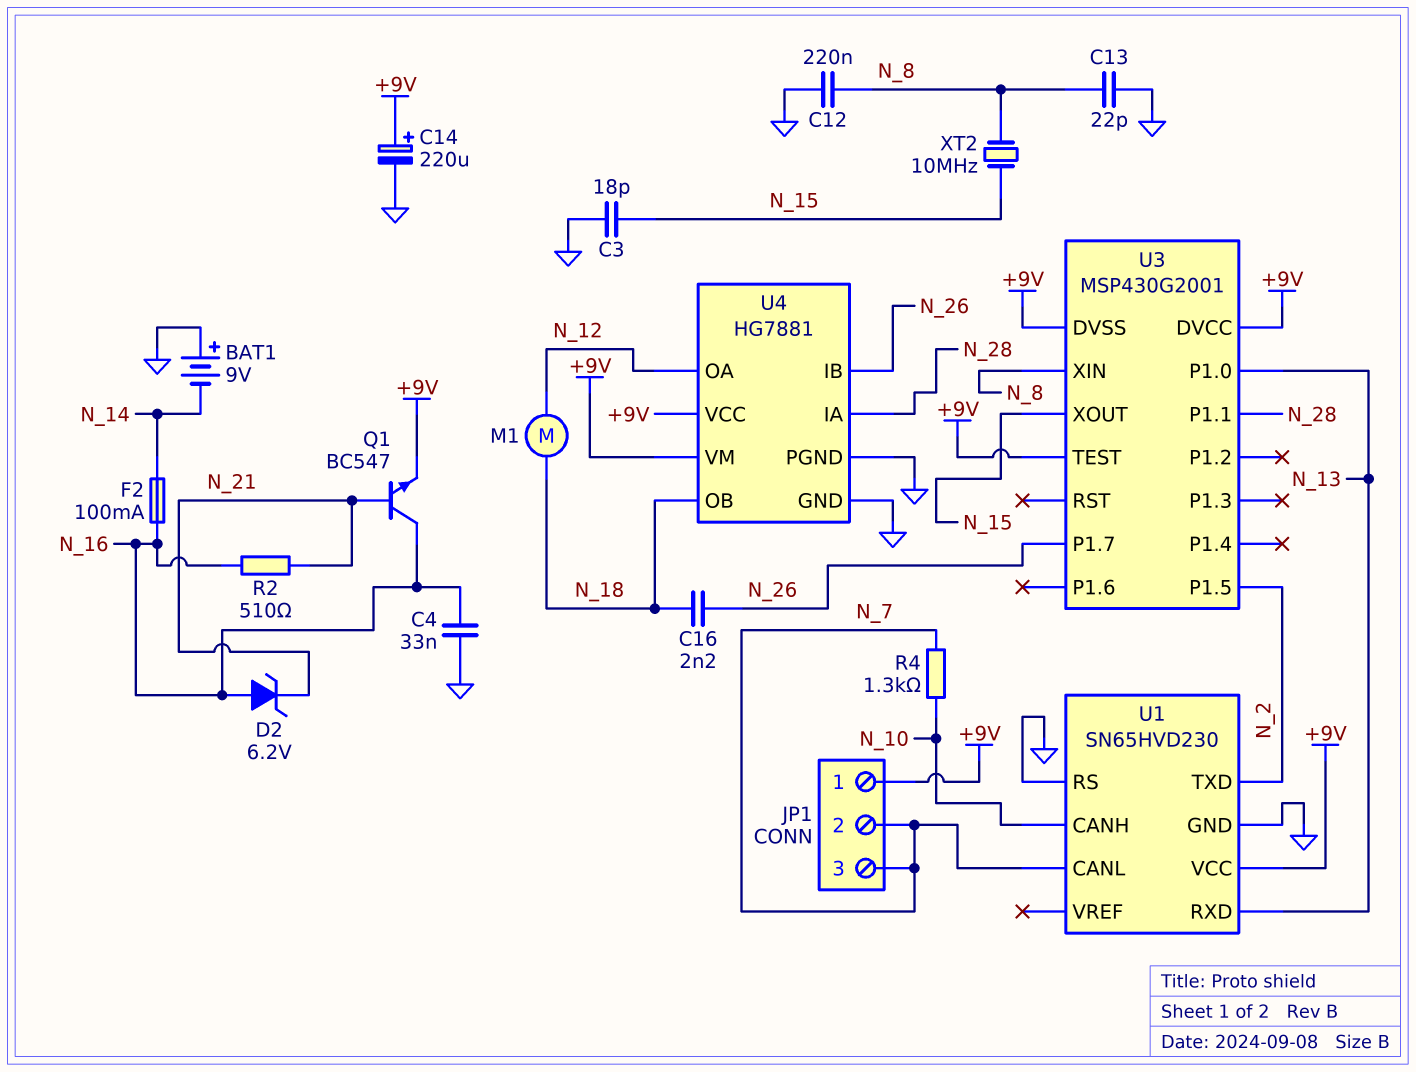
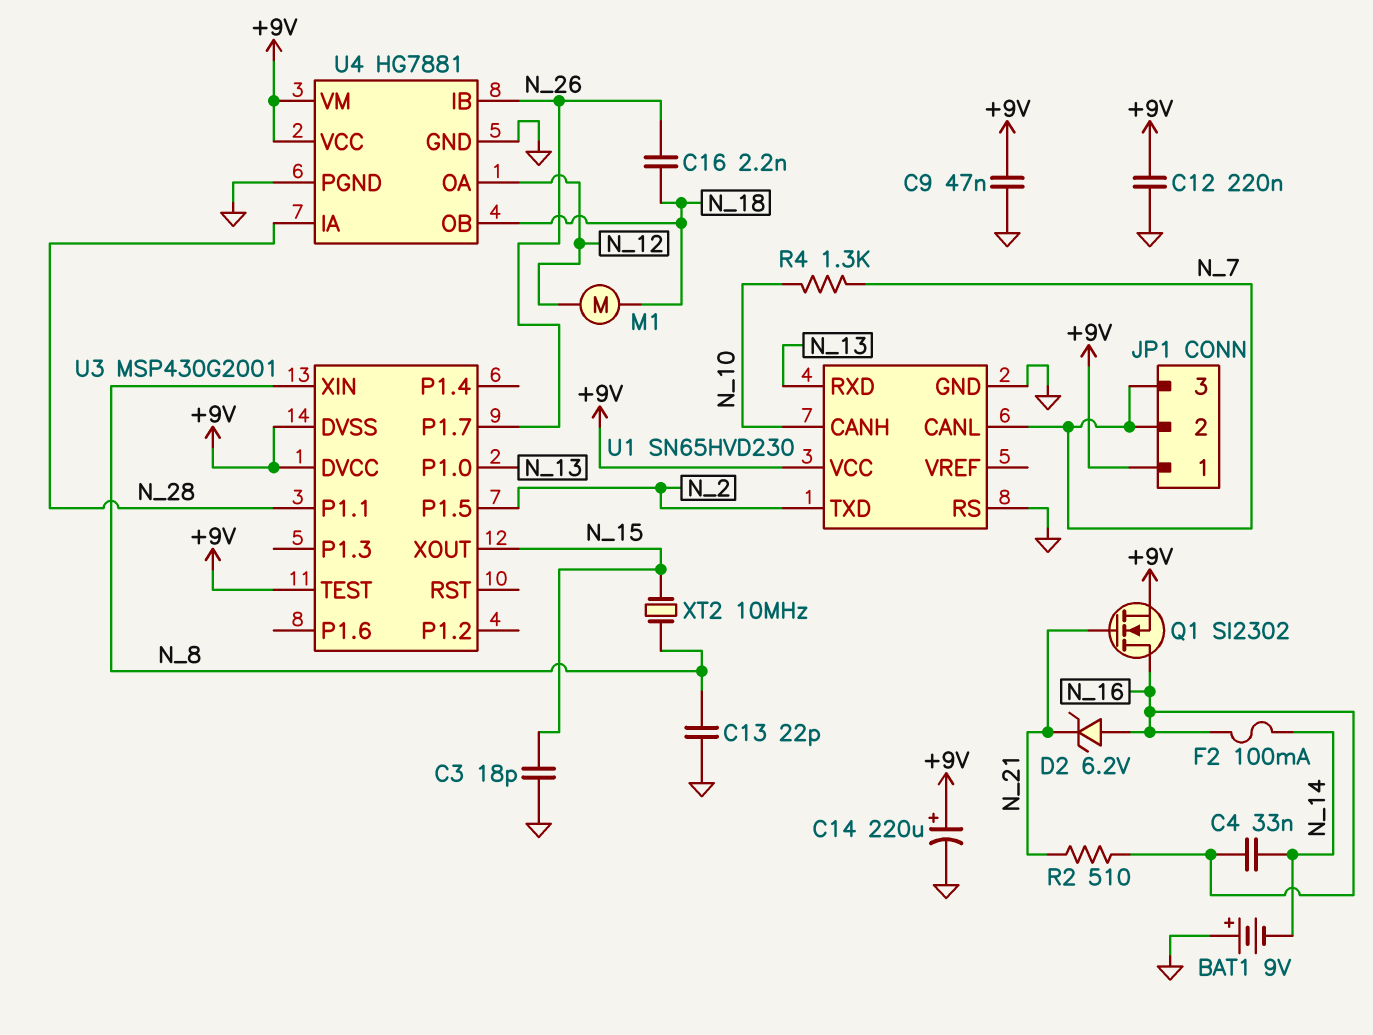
C4: 33nF (GND, N_16) -> 33nF (N_14, N_16)
C9: none -> 47nF (+9V, GND)
C12: 220nF (GND, N_8) -> 220nF (+9V, GND)
Q1: NPN BC547 (B N_21, C N_16, E +9V) -> NMOS SI2302 (G N_21, D N_16, S +9V)

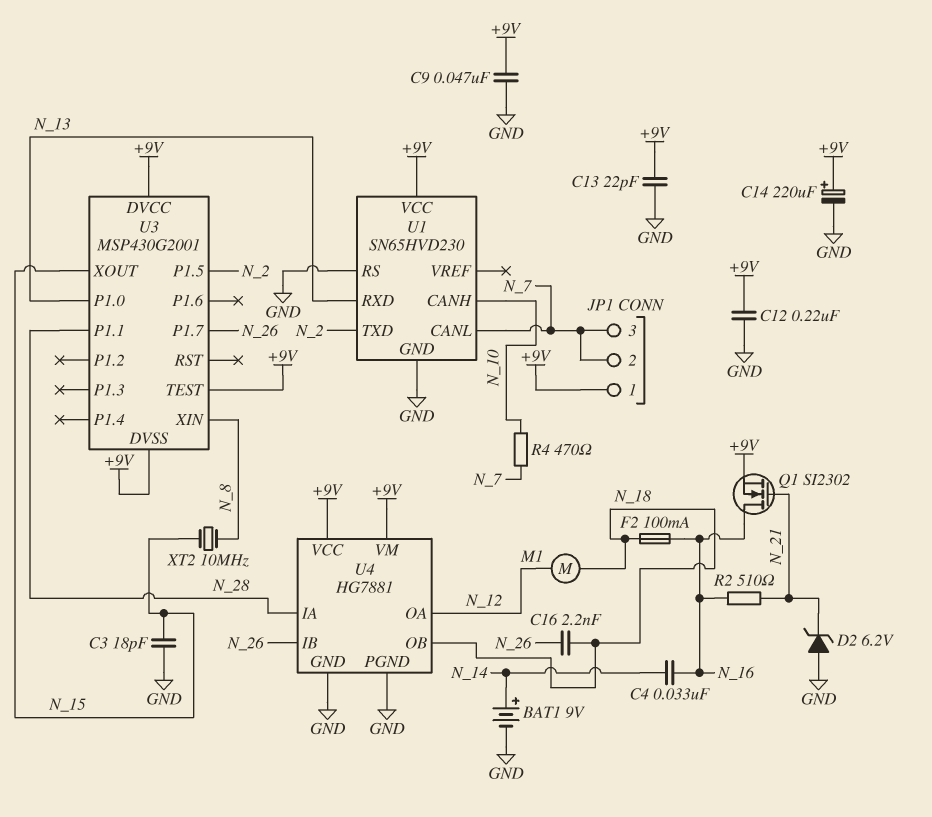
BAT1: 9V (plus GND, minus N_14) -> 9V (plus N_14, minus GND)
C13: 22pF (GND, N_8) -> 22pF (+9V, GND)
D2: zener 6.2V (A N_16, K N_21) -> zener 6.2V (A GND, K N_21)
F2: 100mA (N_14, N_16) -> 100mA (N_16, N_18)
R4: 1.3k (N_7, N_10) -> 470 (N_7, N_10)

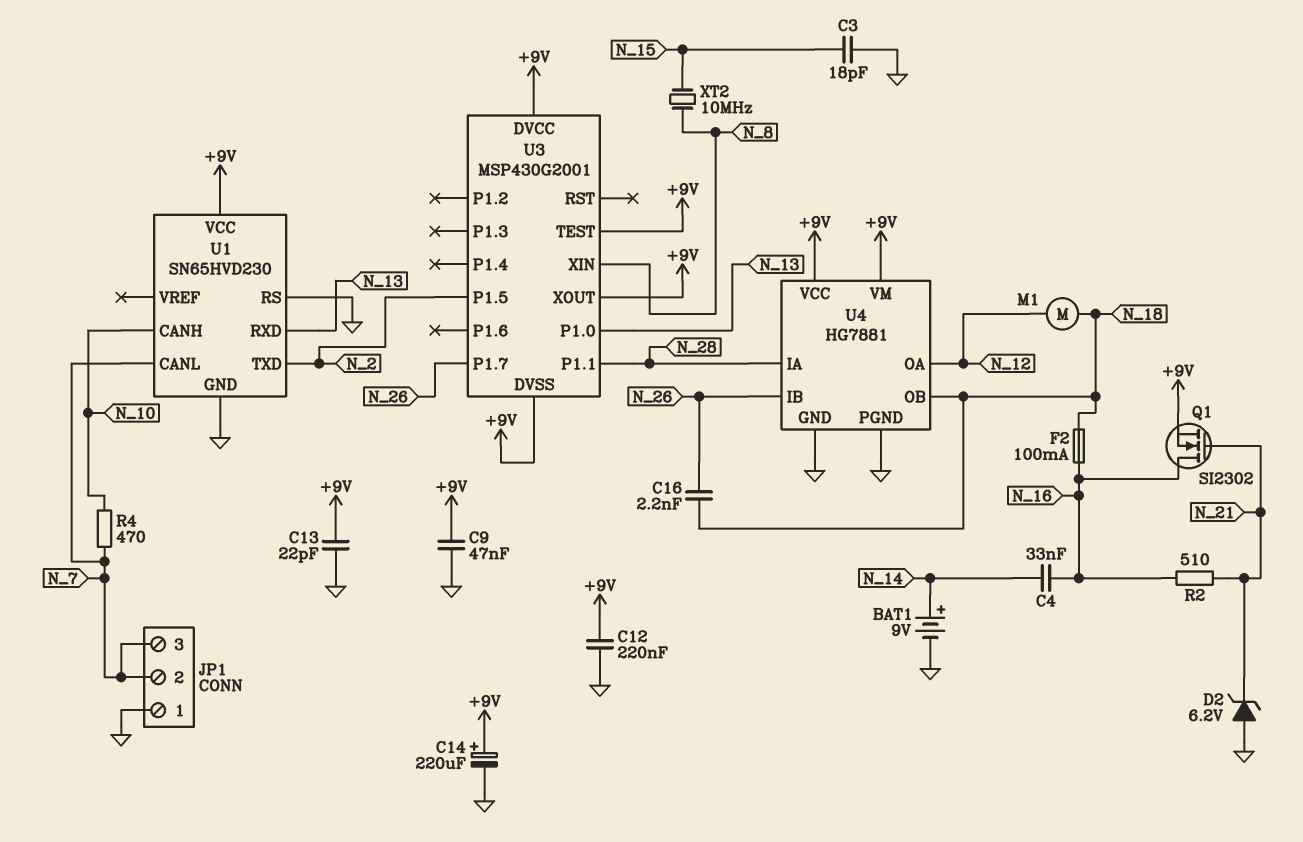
JP1 pin 1: +9V -> GND
U3 pin XOUT: N_15 -> +9V

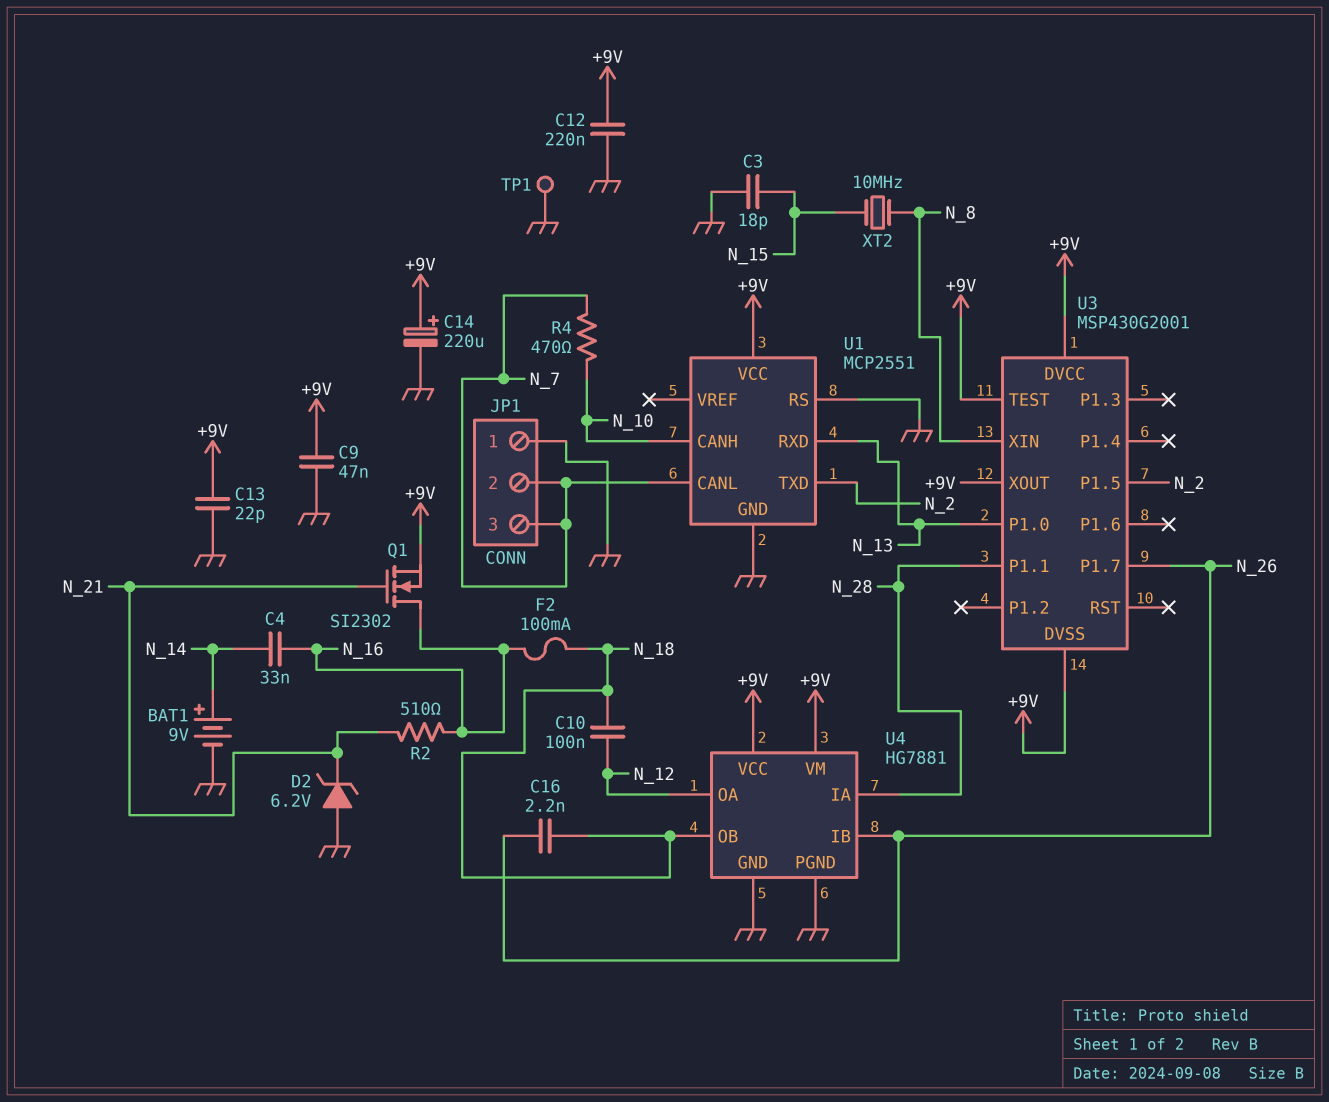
C10: none -> 100nF (N_12, N_18)
M1: motor (N_12, N_18) -> none
TP1: none -> test point (GND)
U1: SN65HVD230 -> MCP2551

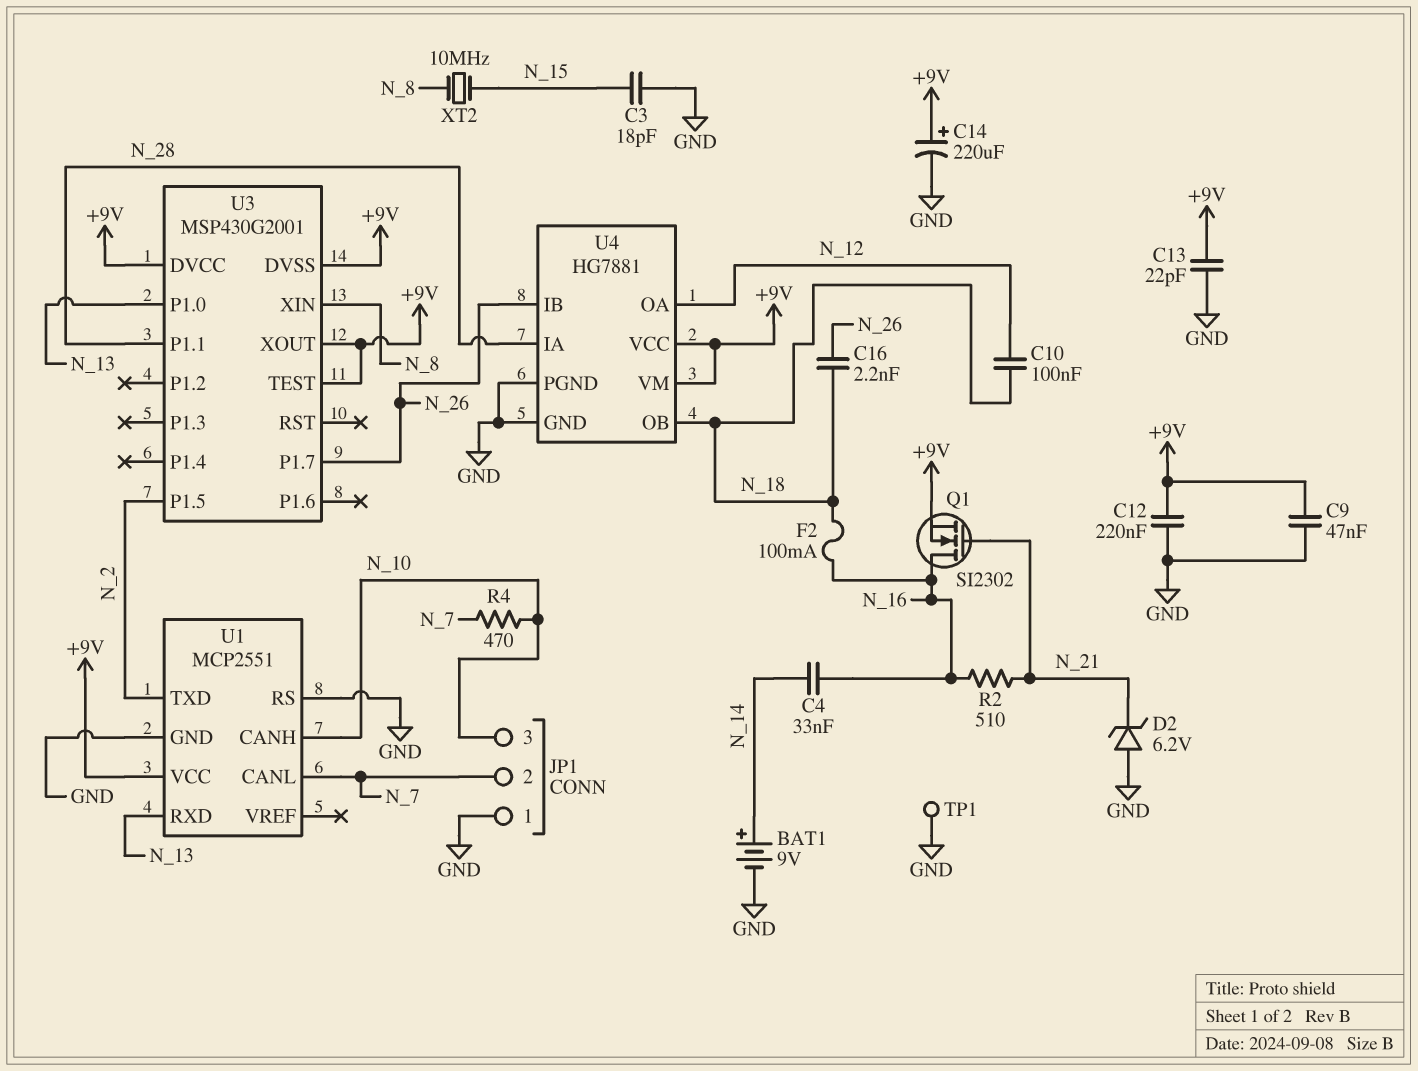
JP1 pin 3: N_7 -> N_10

